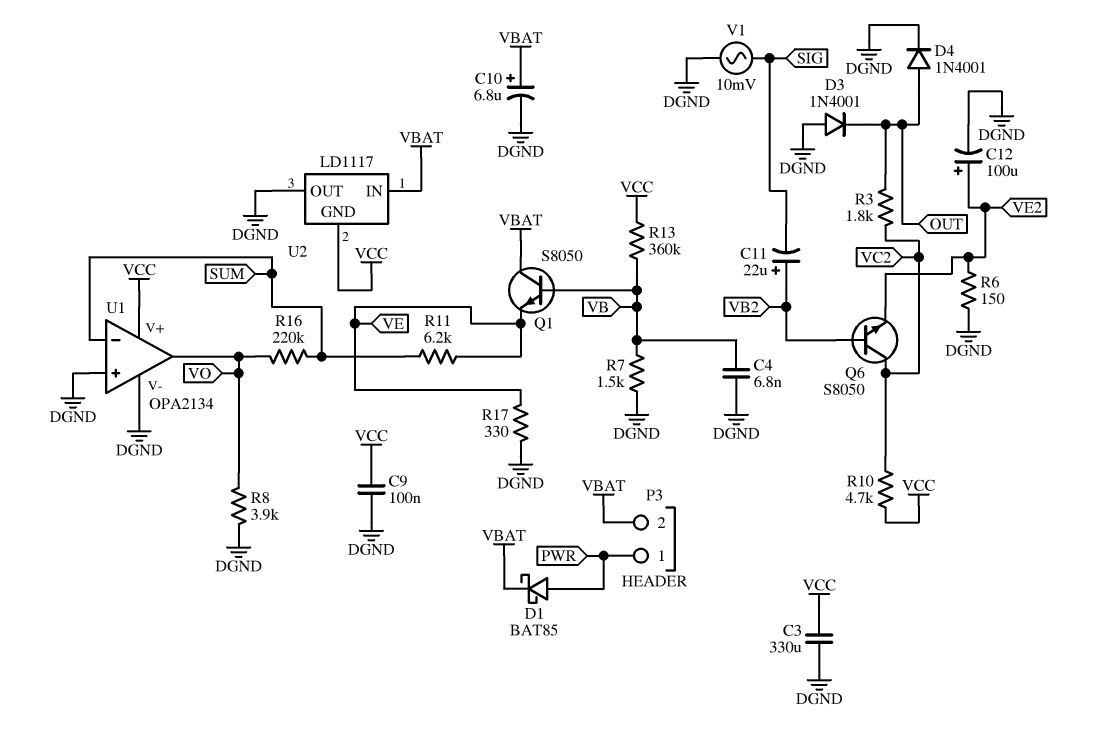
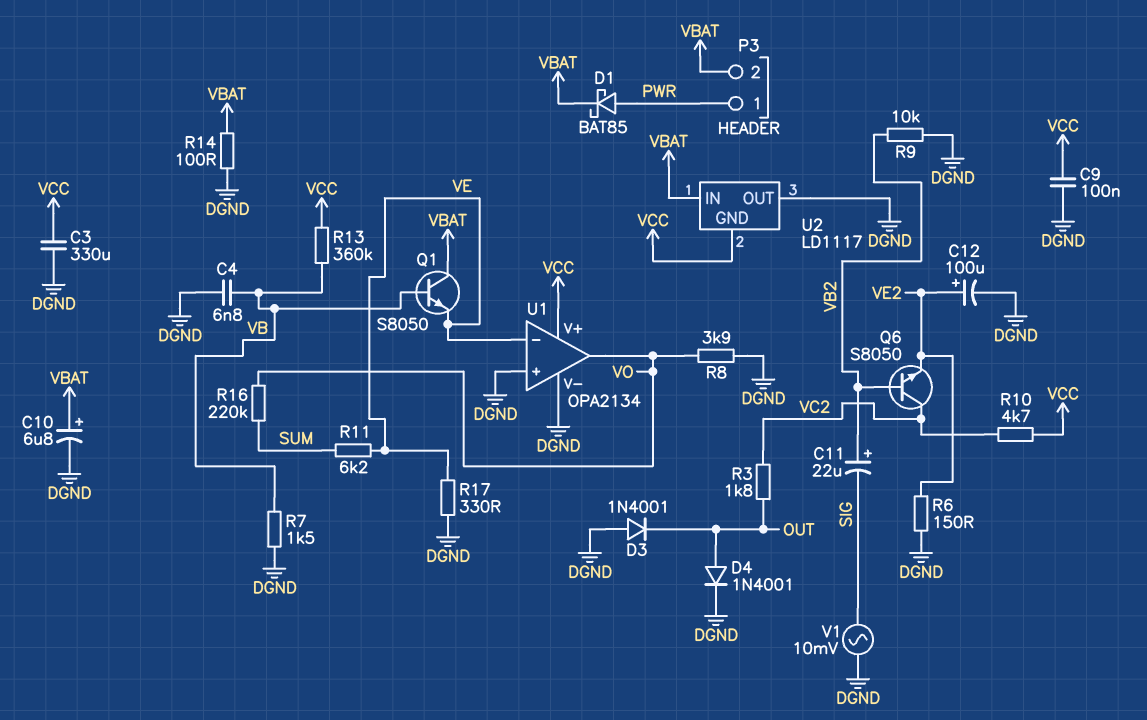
R9: none -> 10k (DGND, VB2)
R14: none -> 100 (DGND, VBAT)
U1 pin in-: SUM -> VE

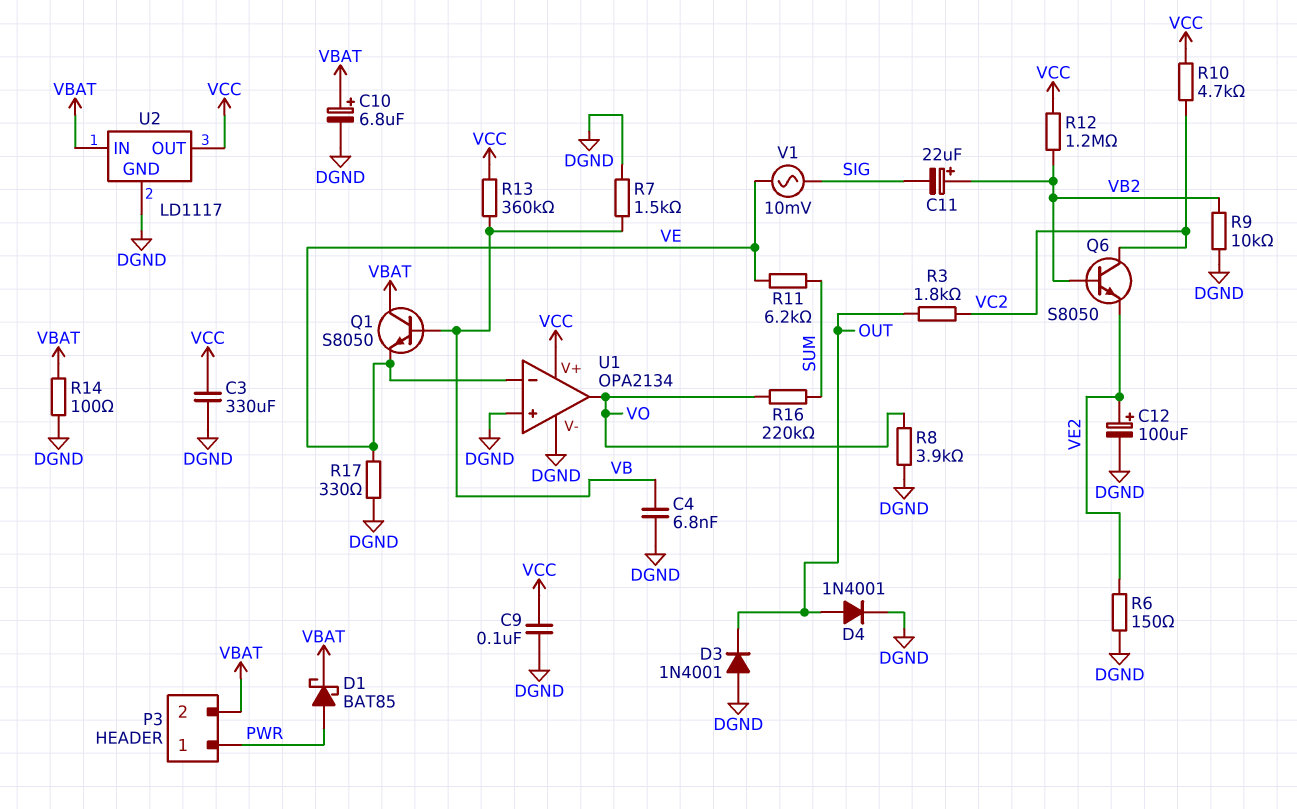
R12: none -> 1.2M (VB2, VCC)
U2 pin GND: VCC -> DGND
U2 pin OUT: DGND -> VCC
V1: AC 10mV (DGND, SIG) -> AC 10mV (SIG, VE)

